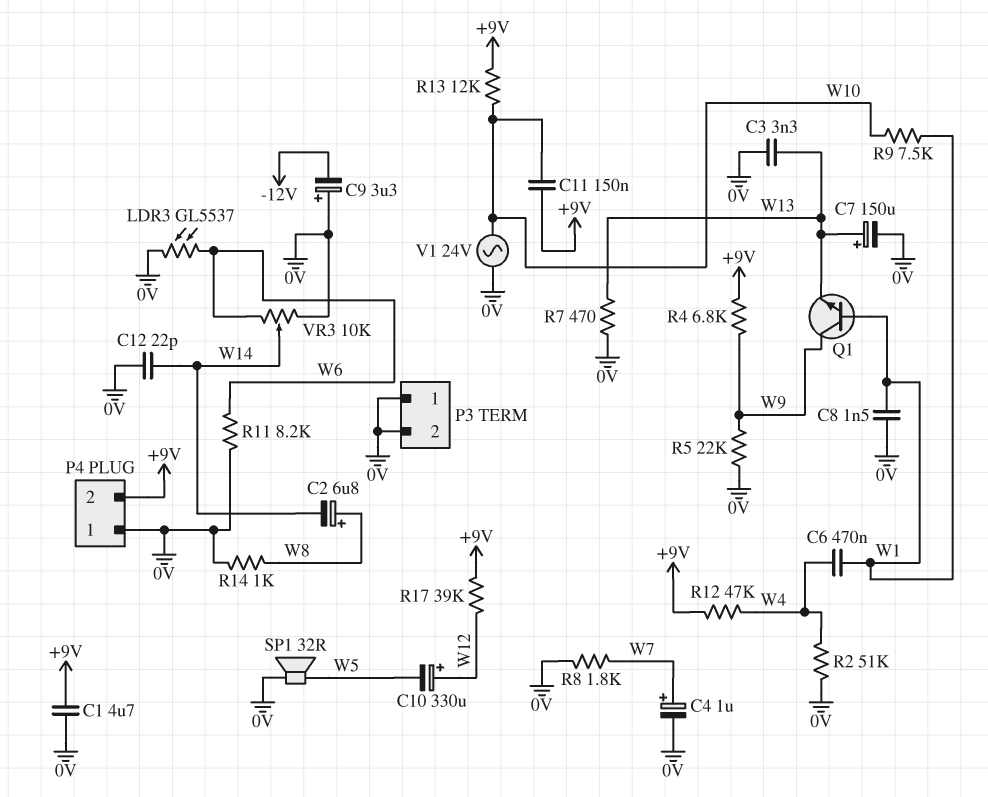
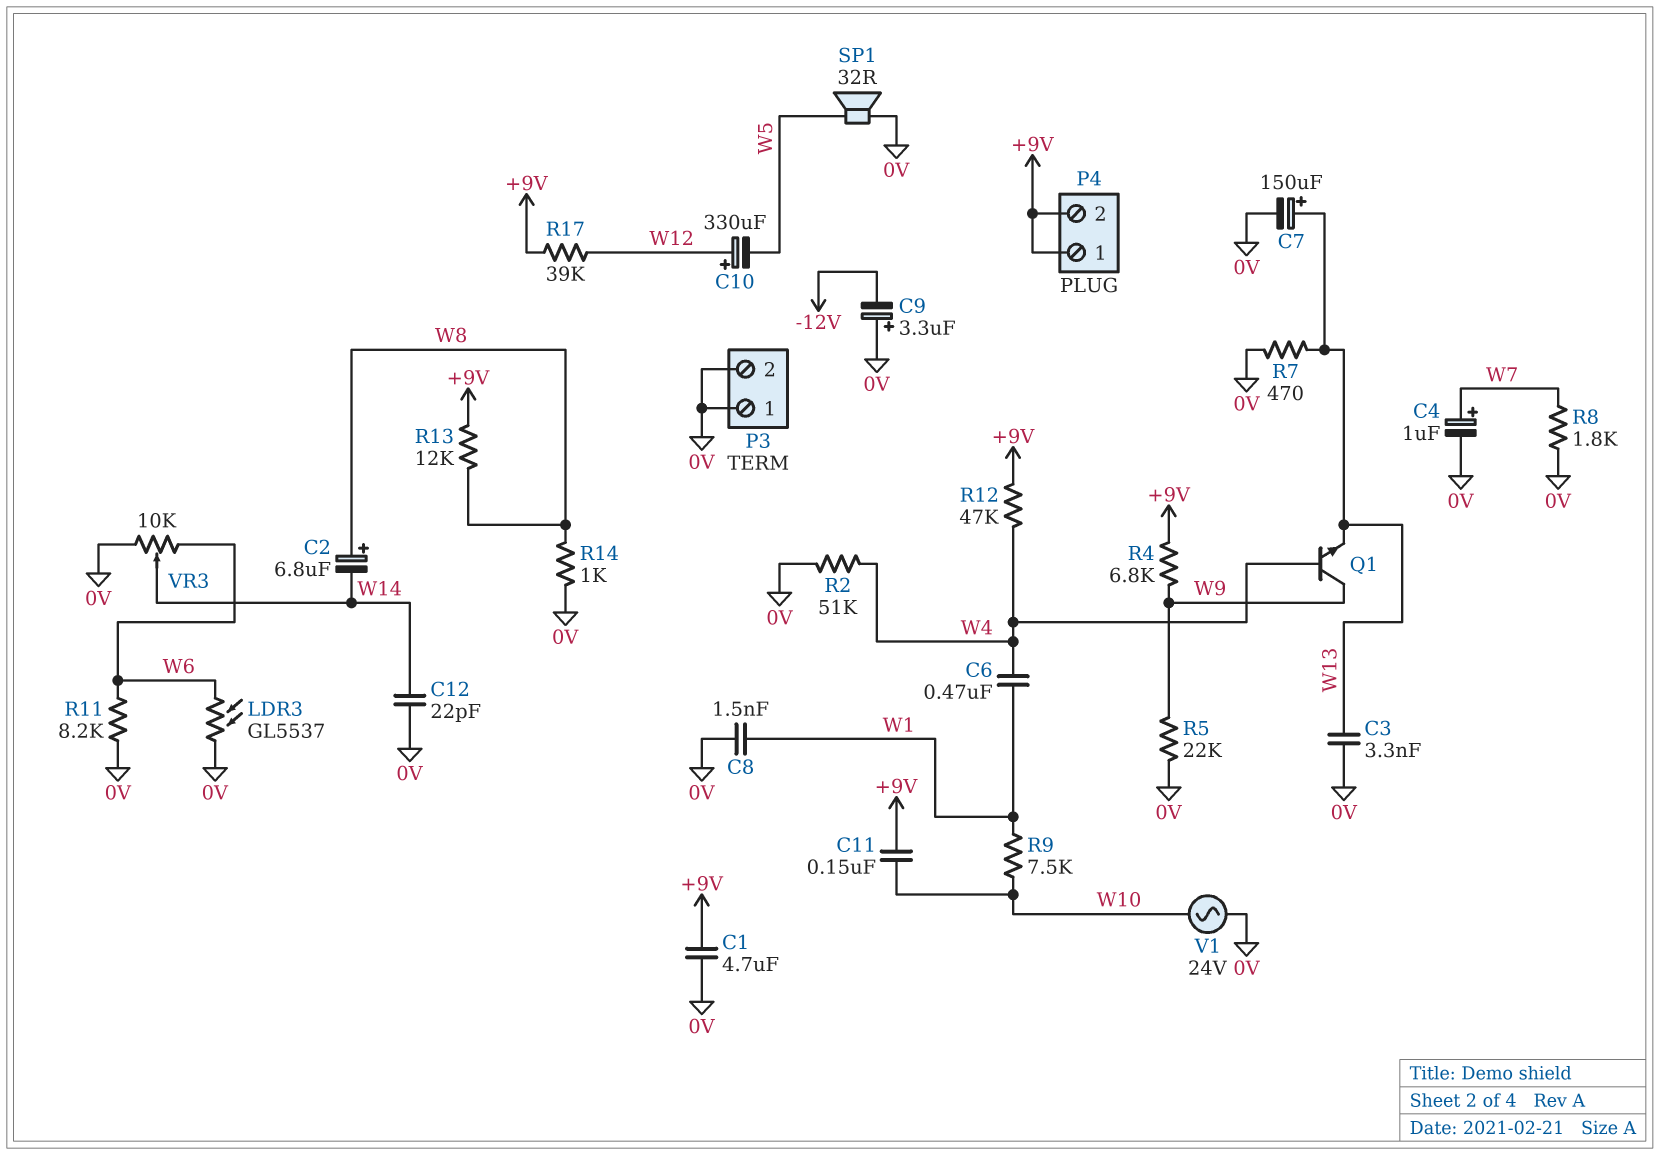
P4 pin 1: 0V -> +9V
Q1: NPN (B W1, C W9, E W13) -> NPN (B W4, C W9, E W13)
R13: 12k (+9V, W10) -> 12k (+9V, W8)

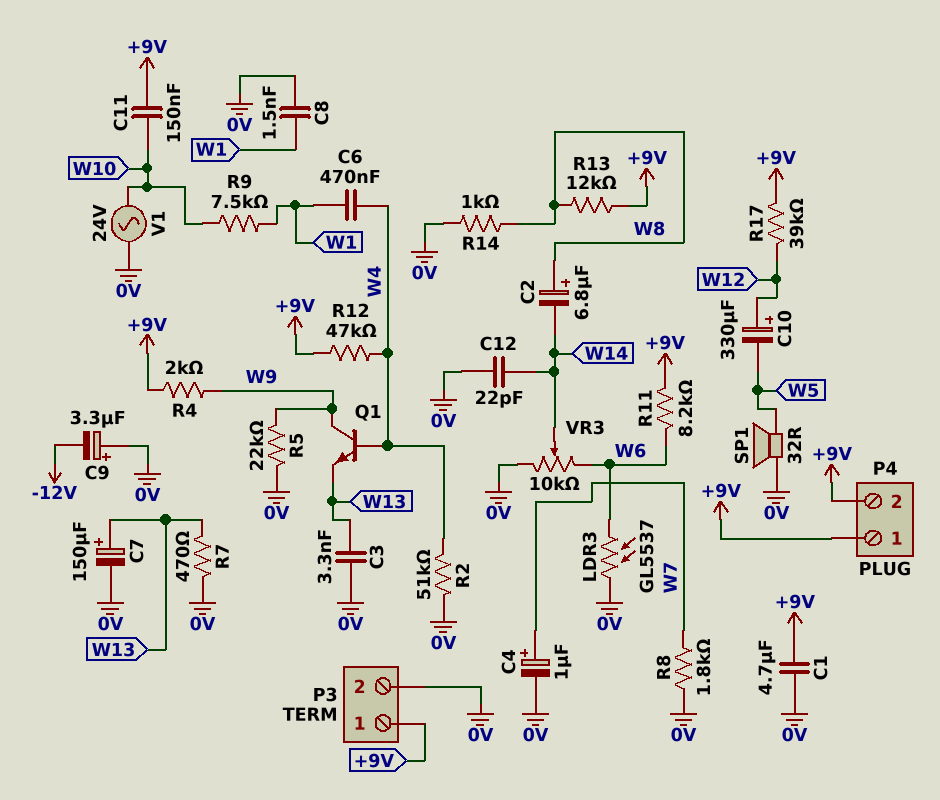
P3 pin 1: 0V -> +9V
R4: 6.8k (+9V, W9) -> 2k (+9V, W9)
R11: 8.2k (0V, W6) -> 8.2k (+9V, W6)

